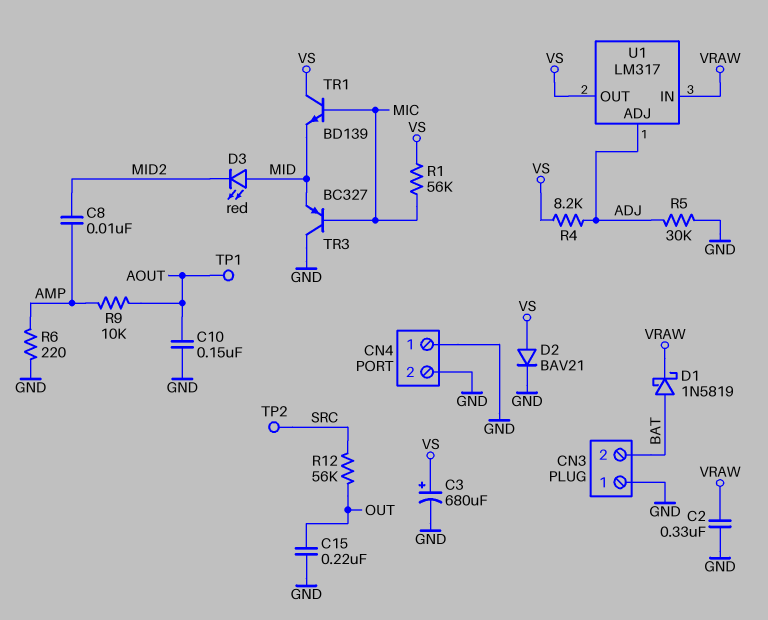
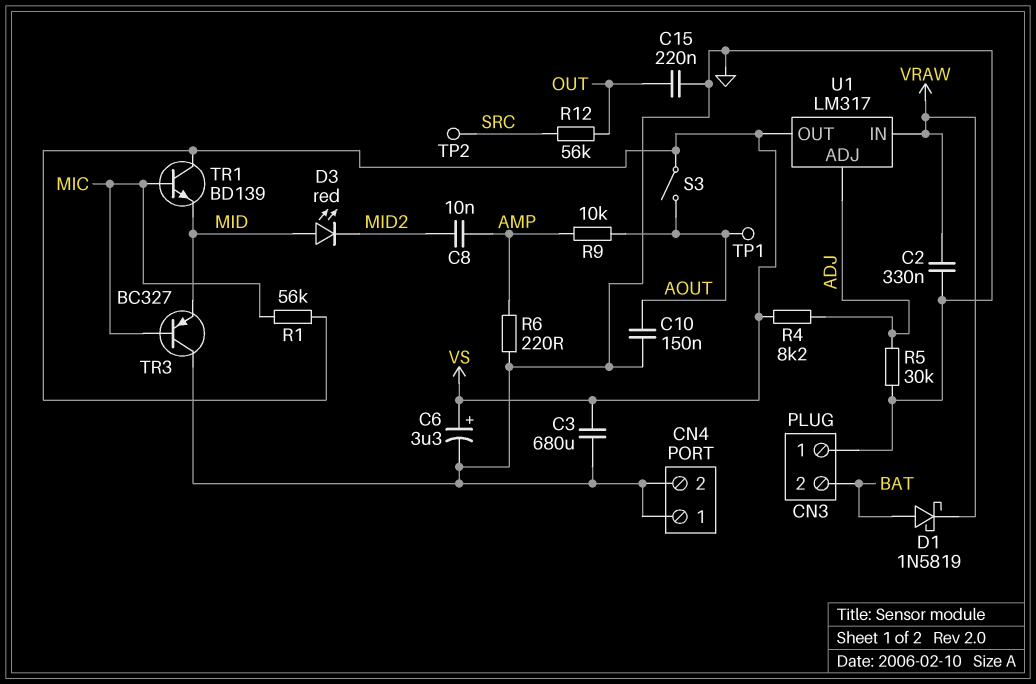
C3: 680uF (plus VS, minus GND) -> 680uF (GND, VS)
C6: none -> 3.3uF (plus VS, minus GND)
D2: diode BAV21 (A VS, K GND) -> none
S3: none -> switch (AOUT, VS)

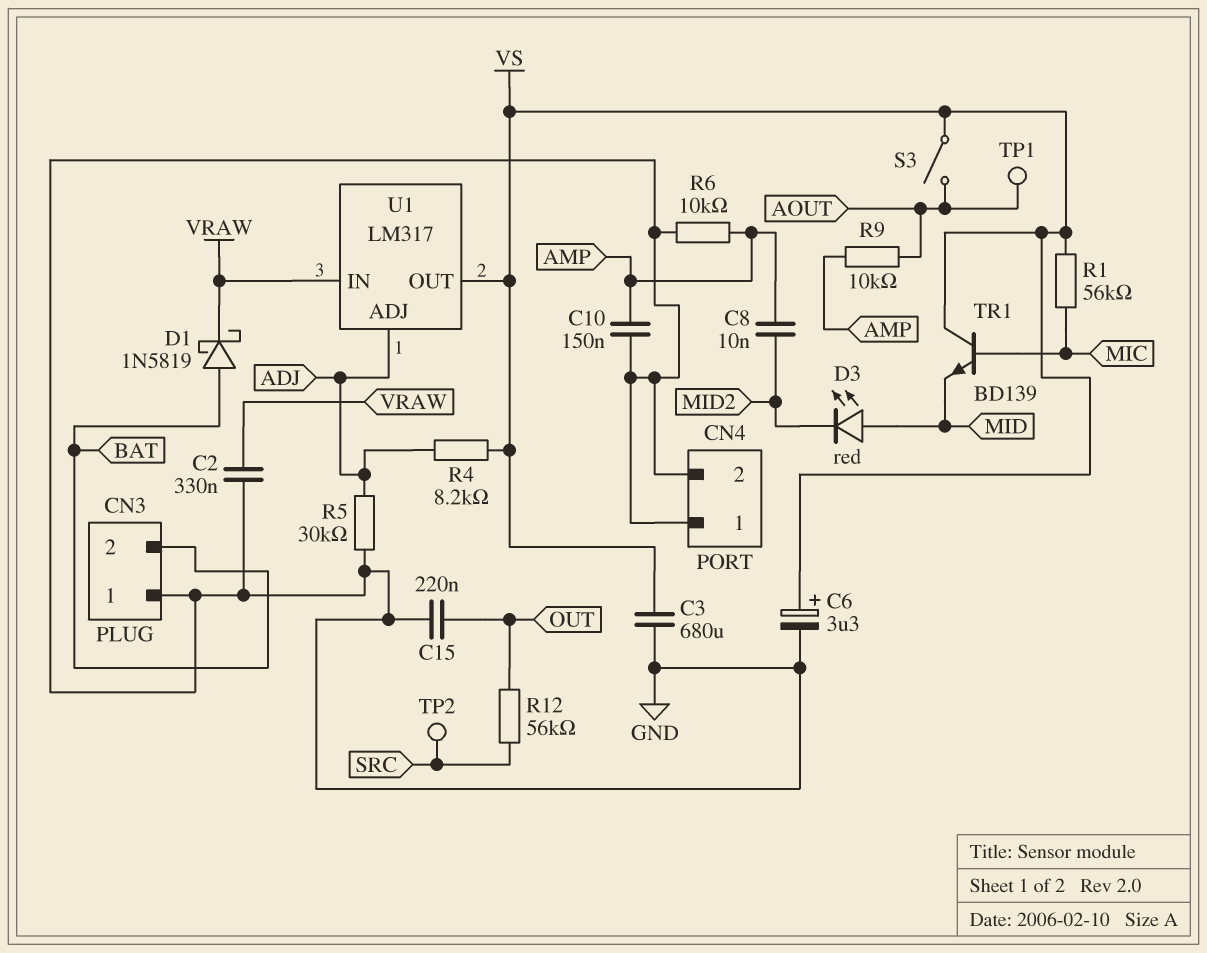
C10: 150nF (AOUT, GND) -> 150nF (AMP, GND)
R6: 220 (AMP, GND) -> 10k (AMP, GND)
TR3: PNP BC327 (B MIC, C GND, E MID) -> none

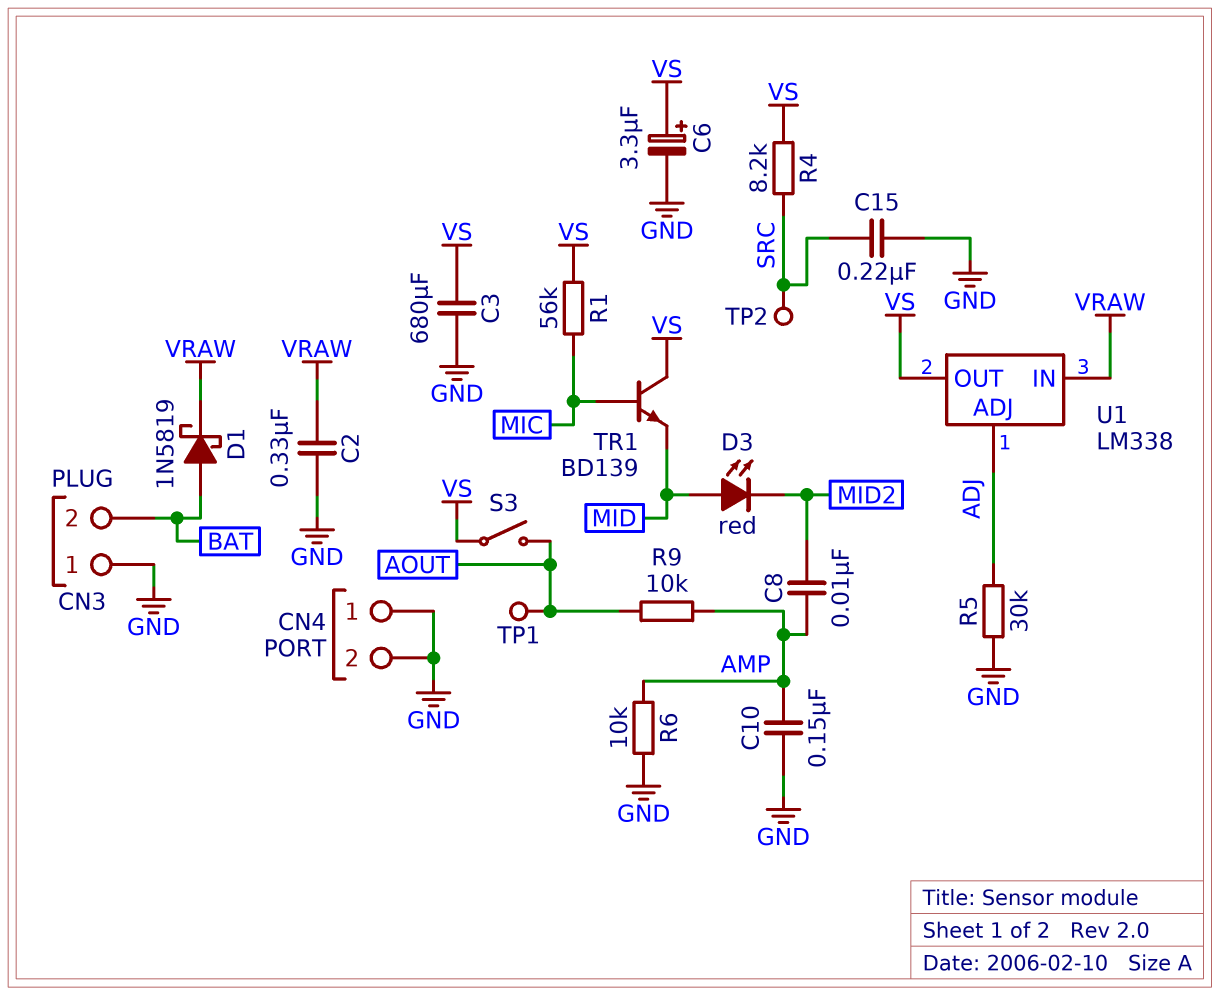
C15: 220nF (GND, OUT) -> 220nF (GND, SRC)
R4: 8.2k (ADJ, VS) -> 8.2k (SRC, VS)
R12: 56k (OUT, SRC) -> none
U1: LM317 -> LM338

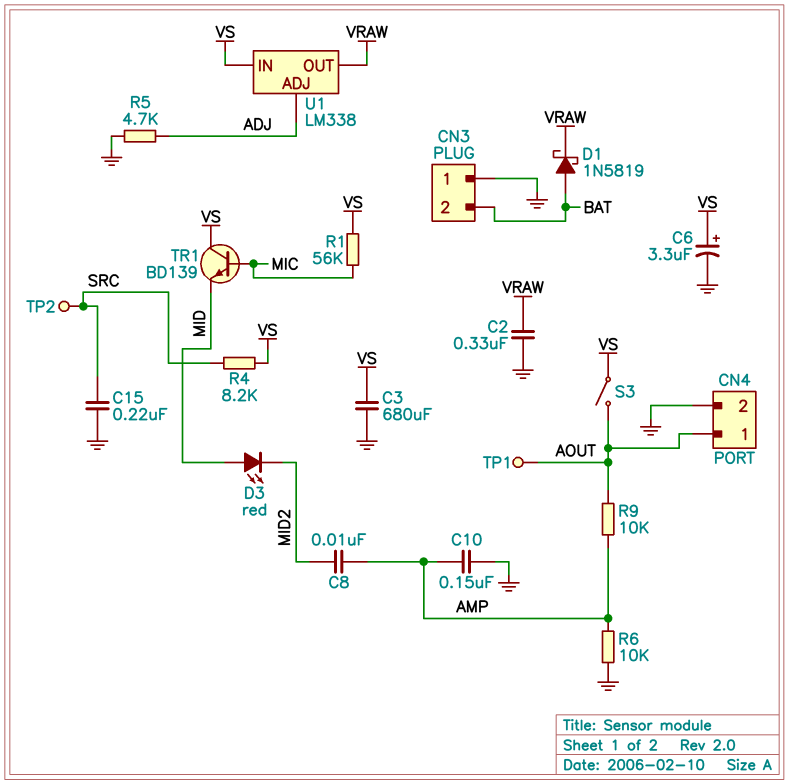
CN4 pin 1: GND -> AOUT
R5: 30k (ADJ, GND) -> 4.7k (ADJ, GND)
U1 pin IN: VRAW -> VS
U1 pin OUT: VS -> VRAW

